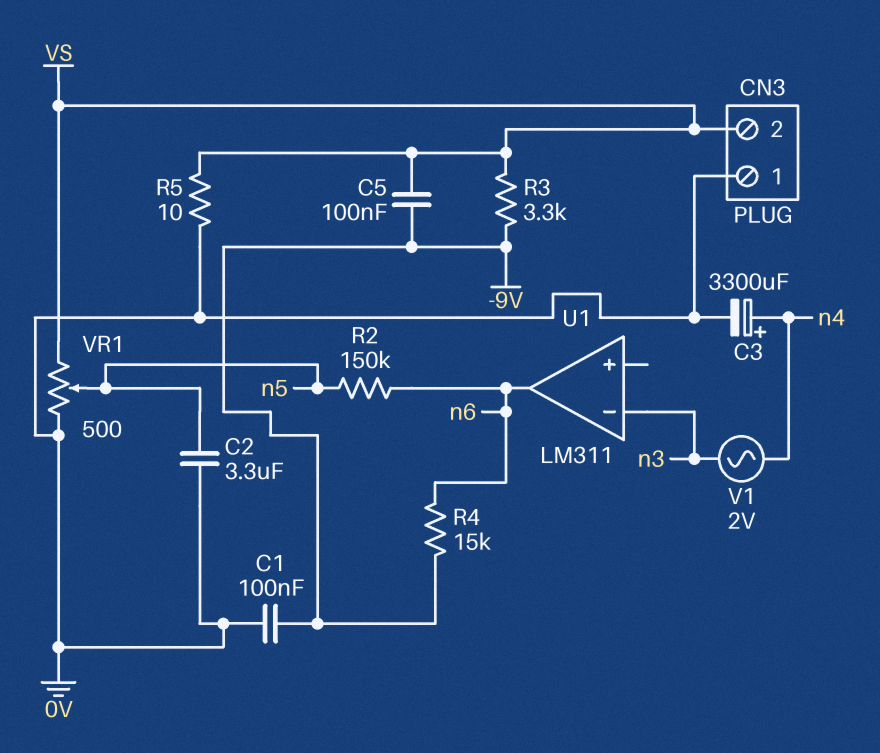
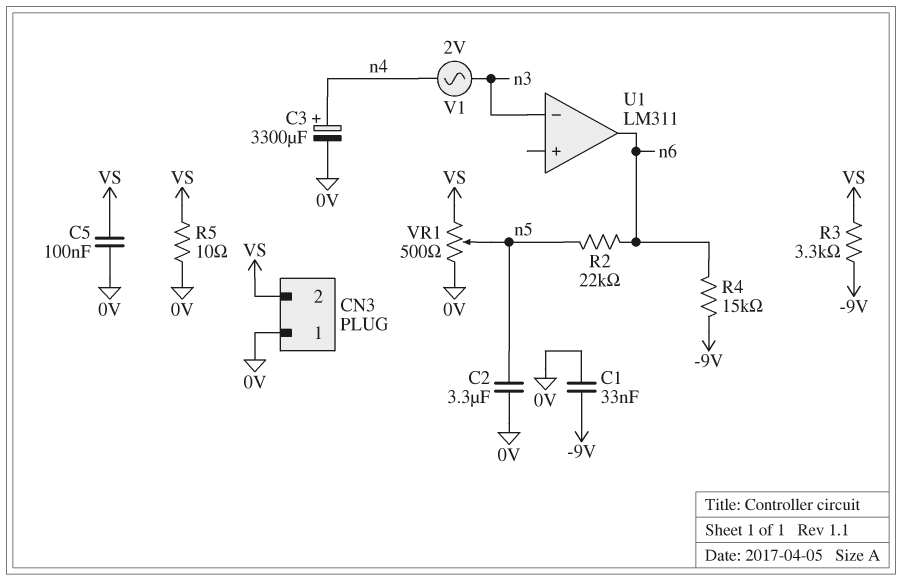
C1: 100nF (-9V, 0V) -> 33nF (-9V, 0V)
C5: 100nF (-9V, VS) -> 100nF (0V, VS)
R2: 150k (n5, n6) -> 22k (n5, n6)

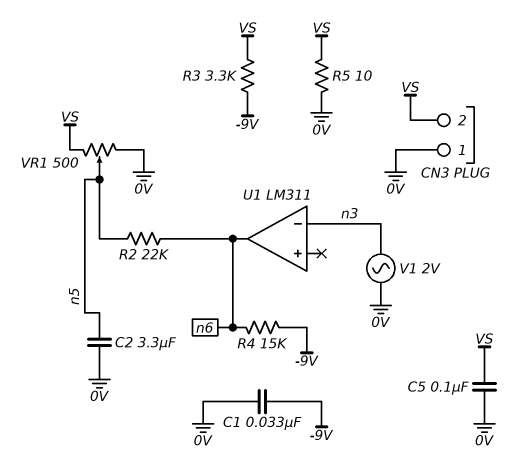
C3: 3300uF (plus n4, minus 0V) -> none
V1: AC 2V (n3, n4) -> AC 2V (0V, n3)

